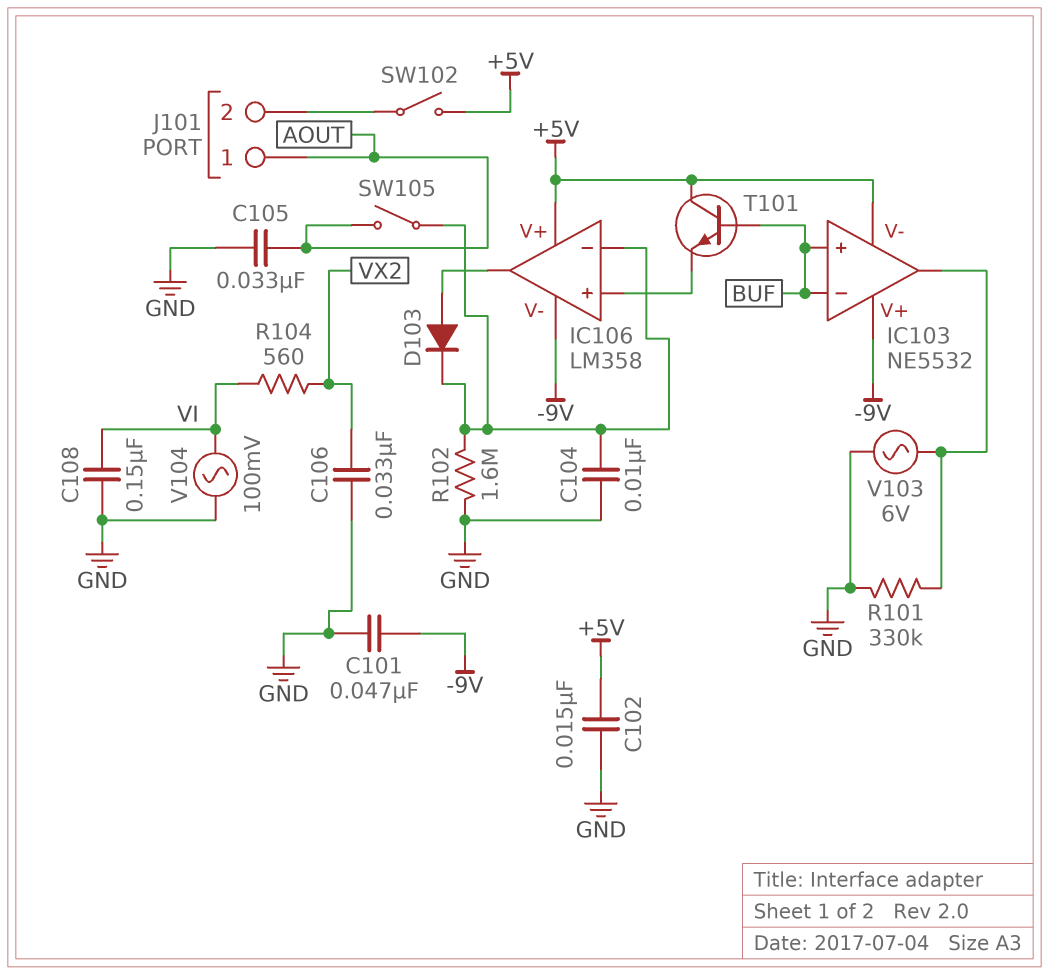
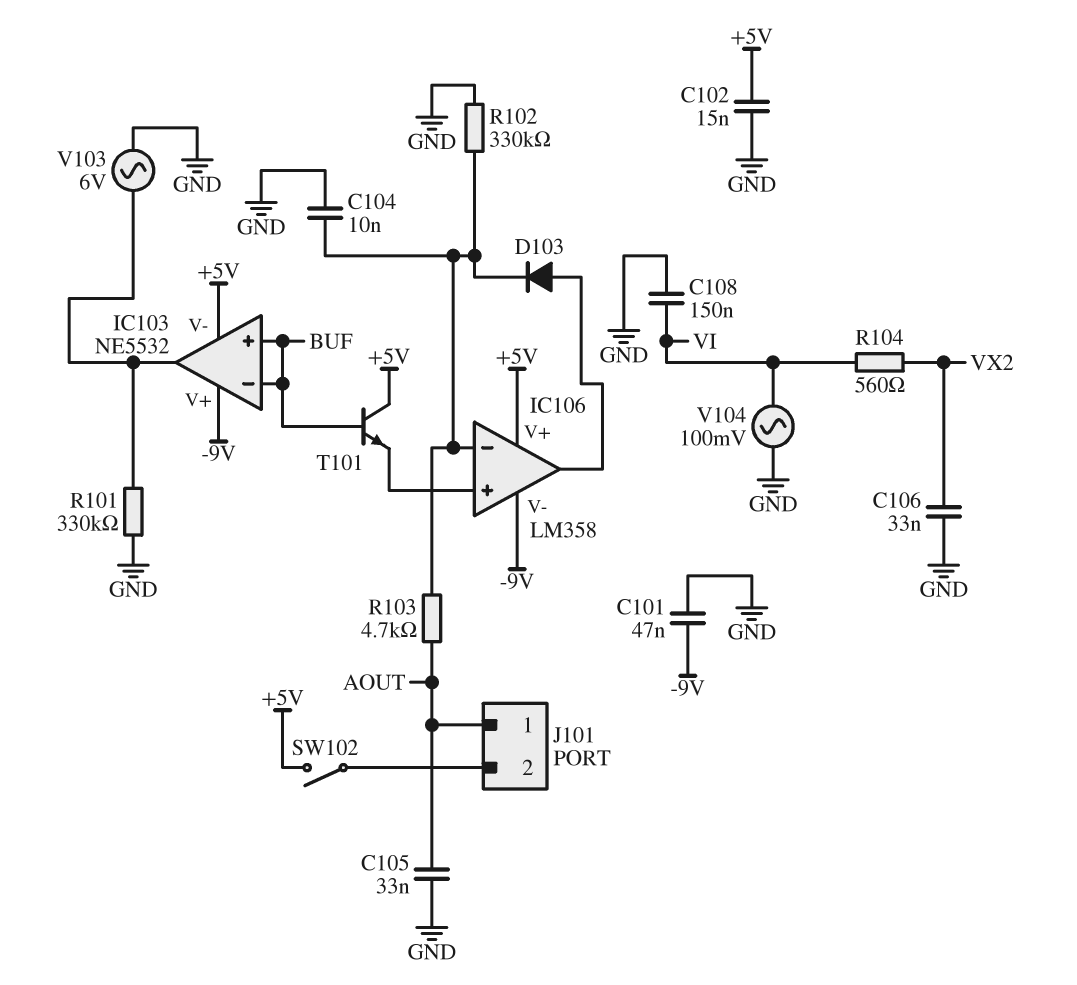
R102: 1.6M (GND, IC106/in-) -> 330k (GND, IC106/in-)
R103: none -> 4.7k (AOUT, IC106/in-)
SW105: switch (AOUT, IC106/in-) -> none

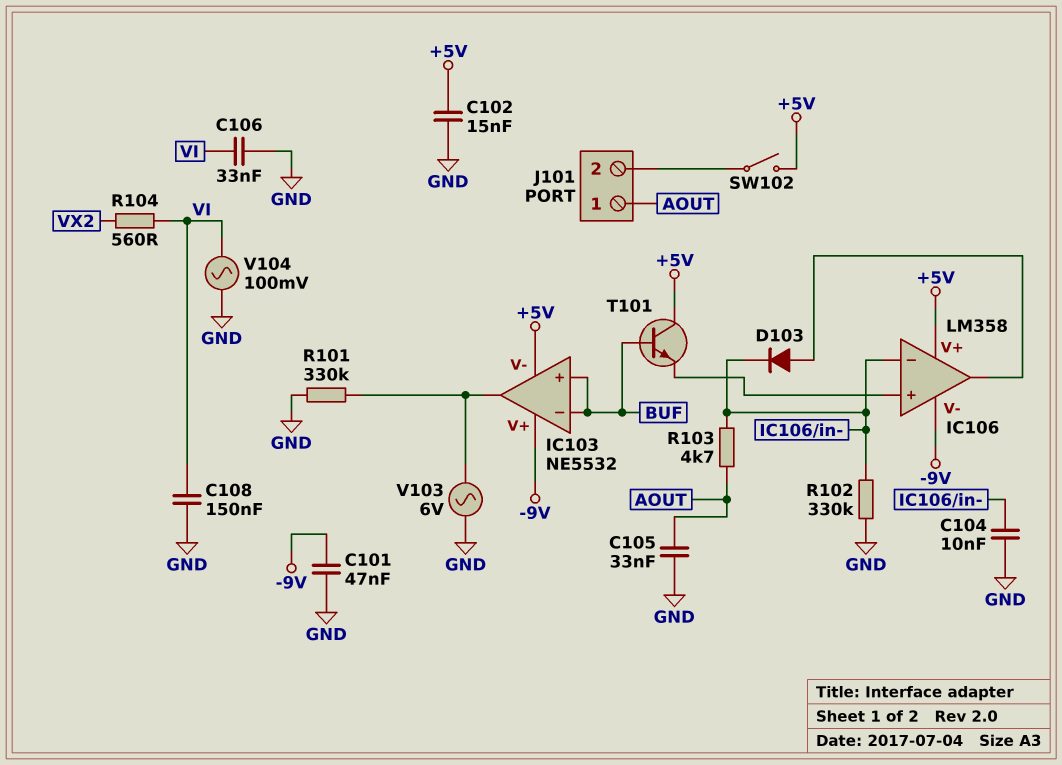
C106: 33nF (GND, VX2) -> 33nF (GND, VI)

